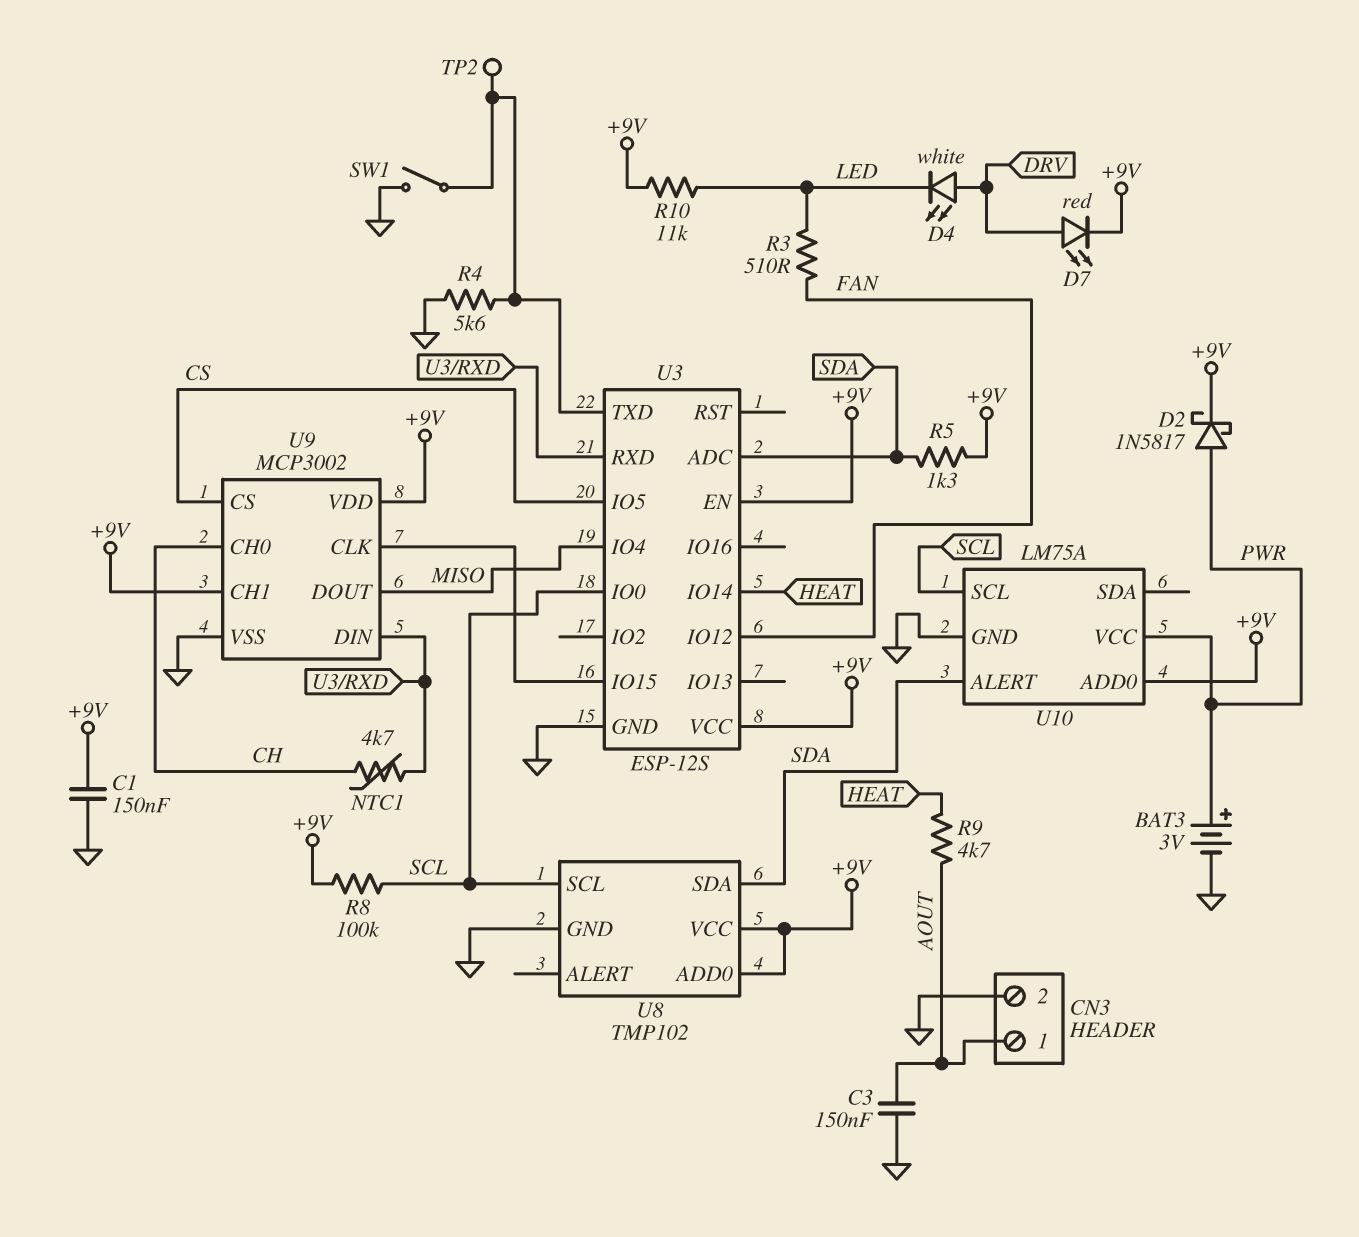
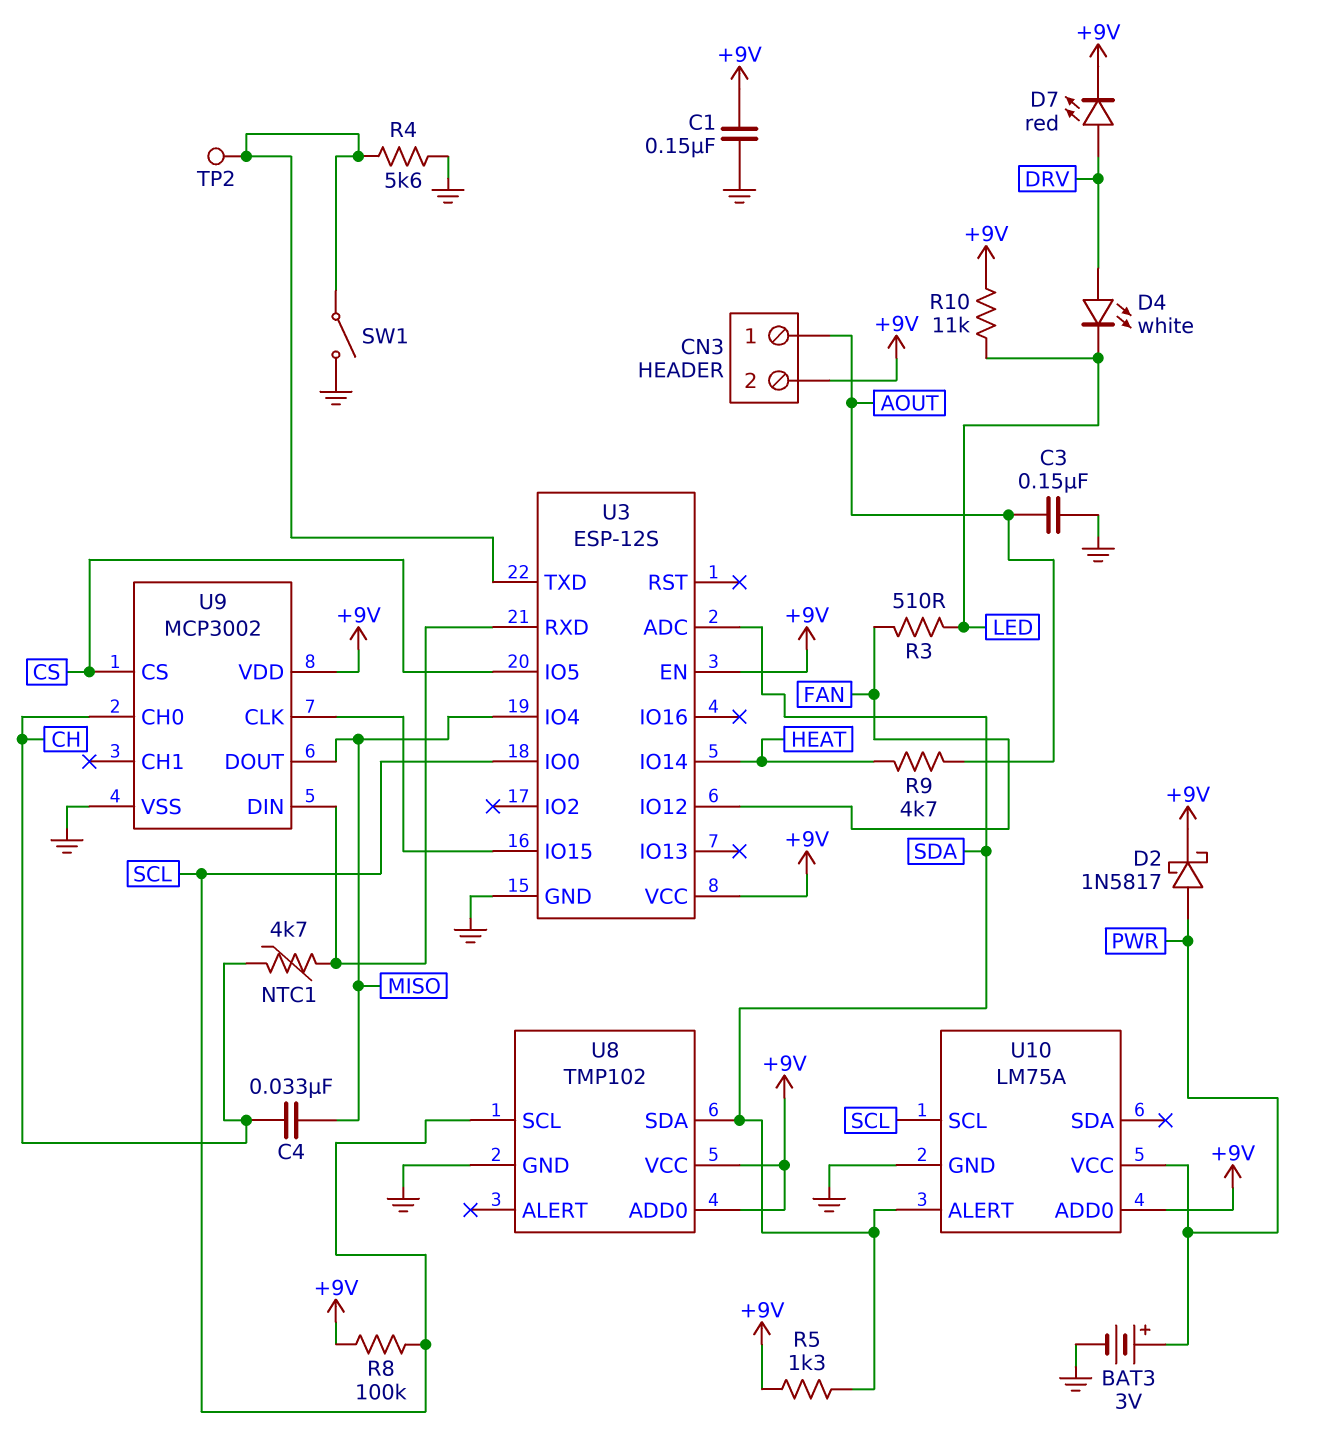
C4: none -> 33nF (CH, MISO)
CN3 pin 2: GND -> +9V
U9 pin CH1: +9V -> none

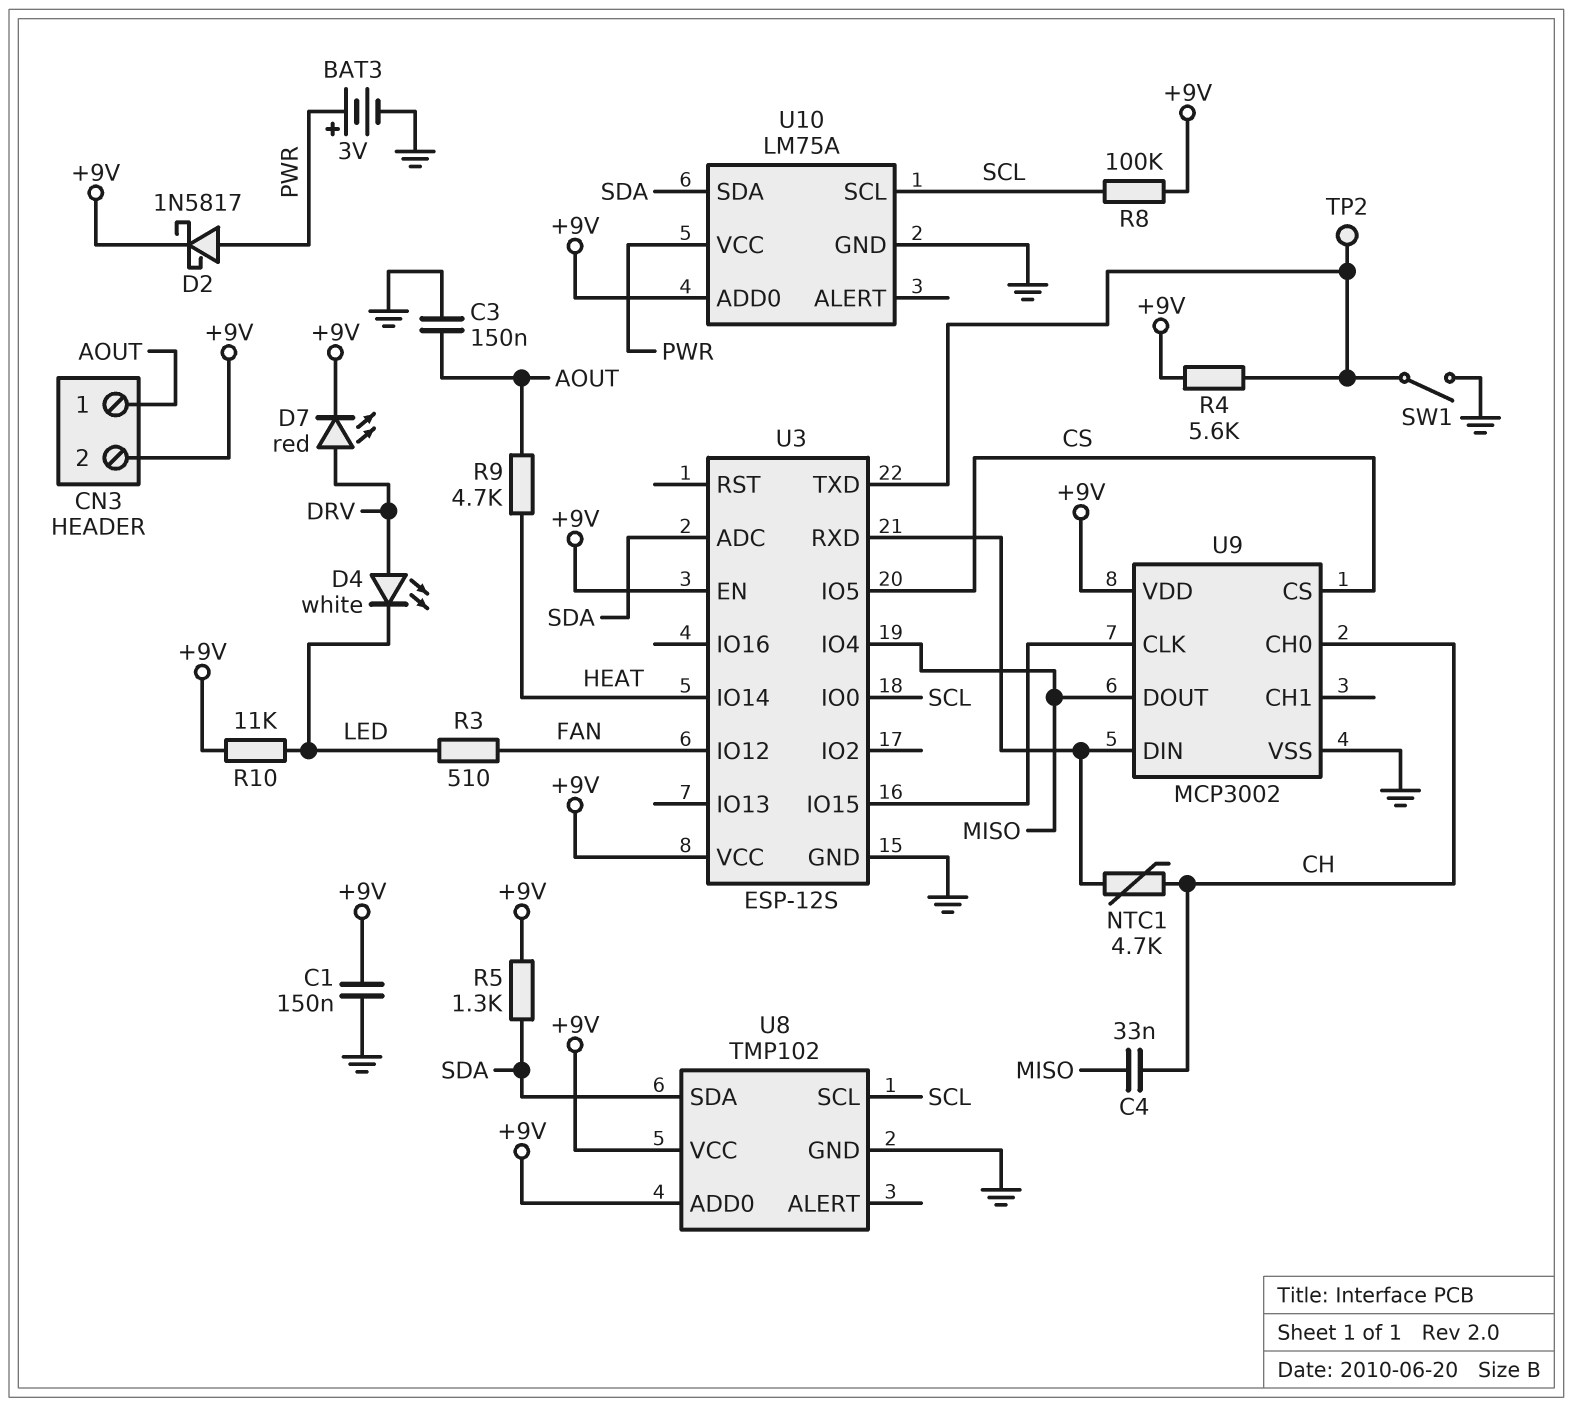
R4: 5.6k (GND, U3/TXD) -> 5.6k (+9V, U3/TXD)
U10 pin ALERT: SDA -> none
U10 pin SDA: none -> SDA

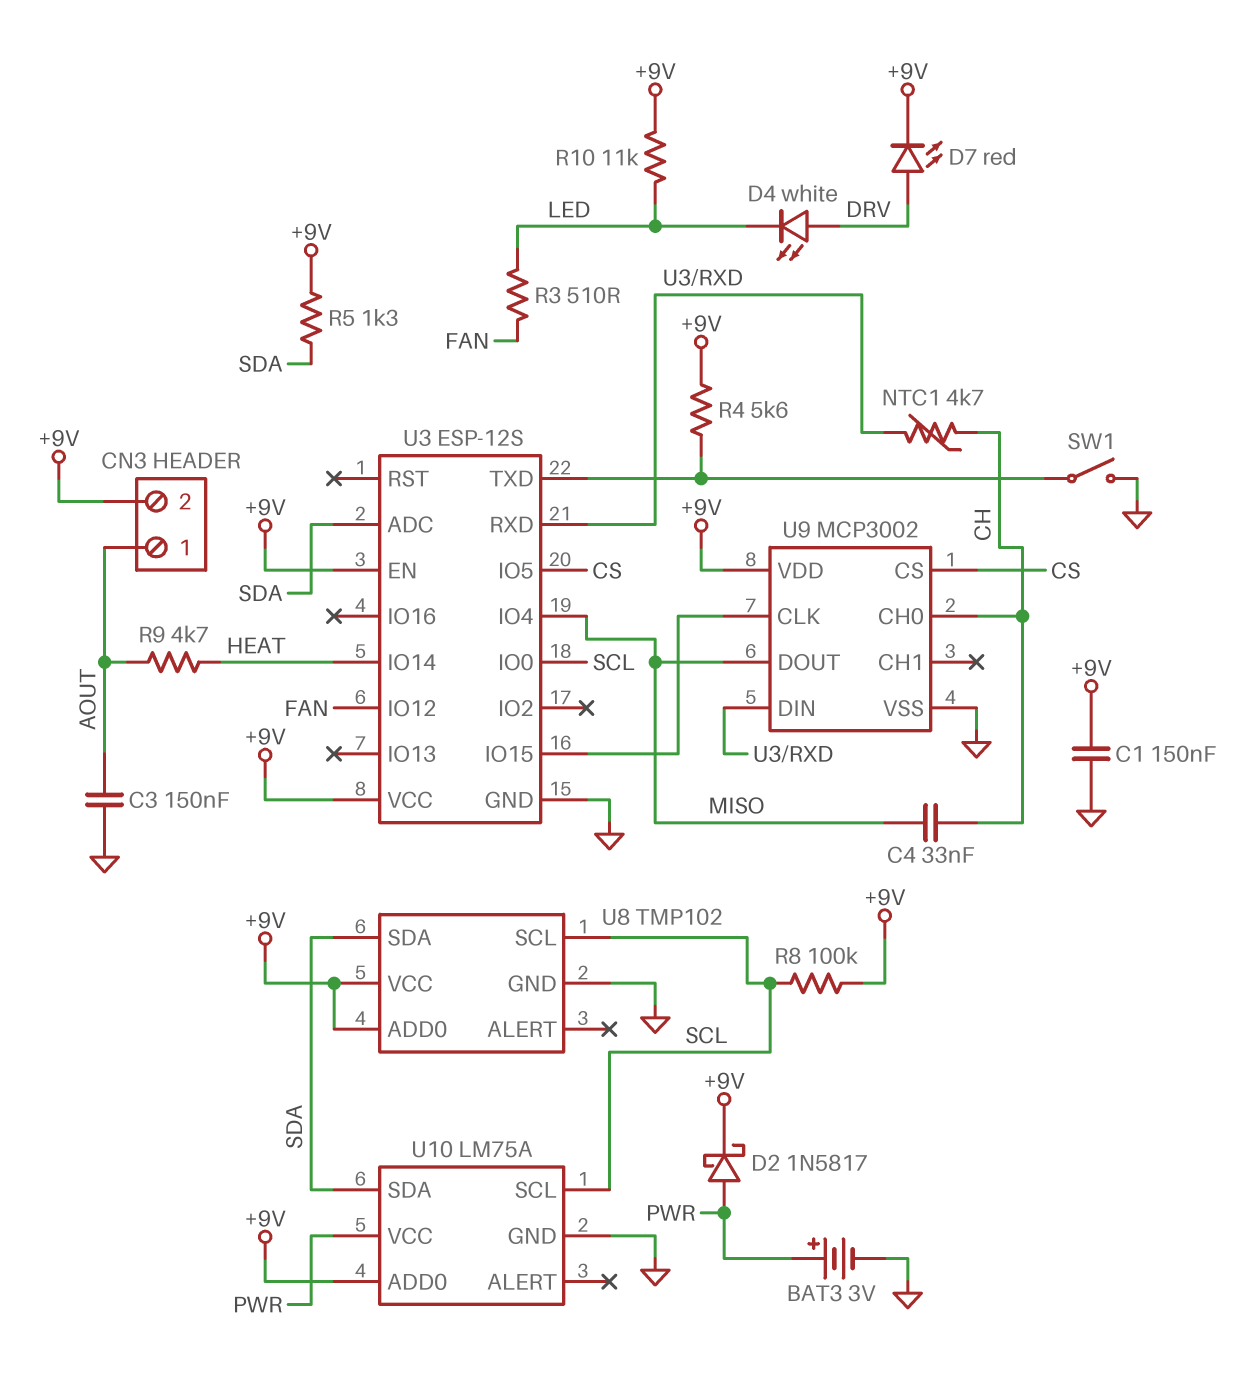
TP2: test point (U3/TXD) -> none

